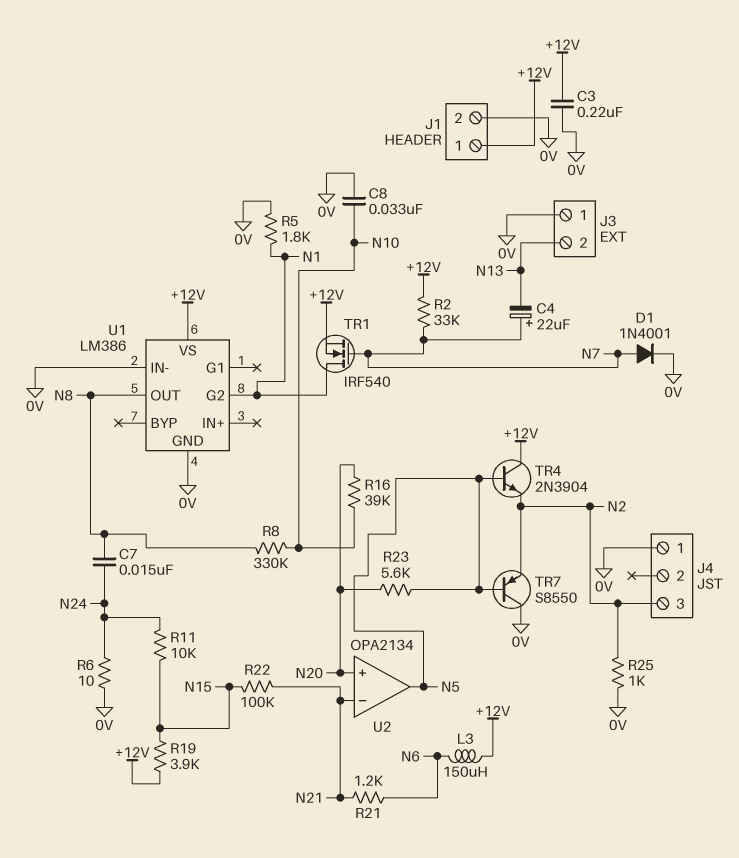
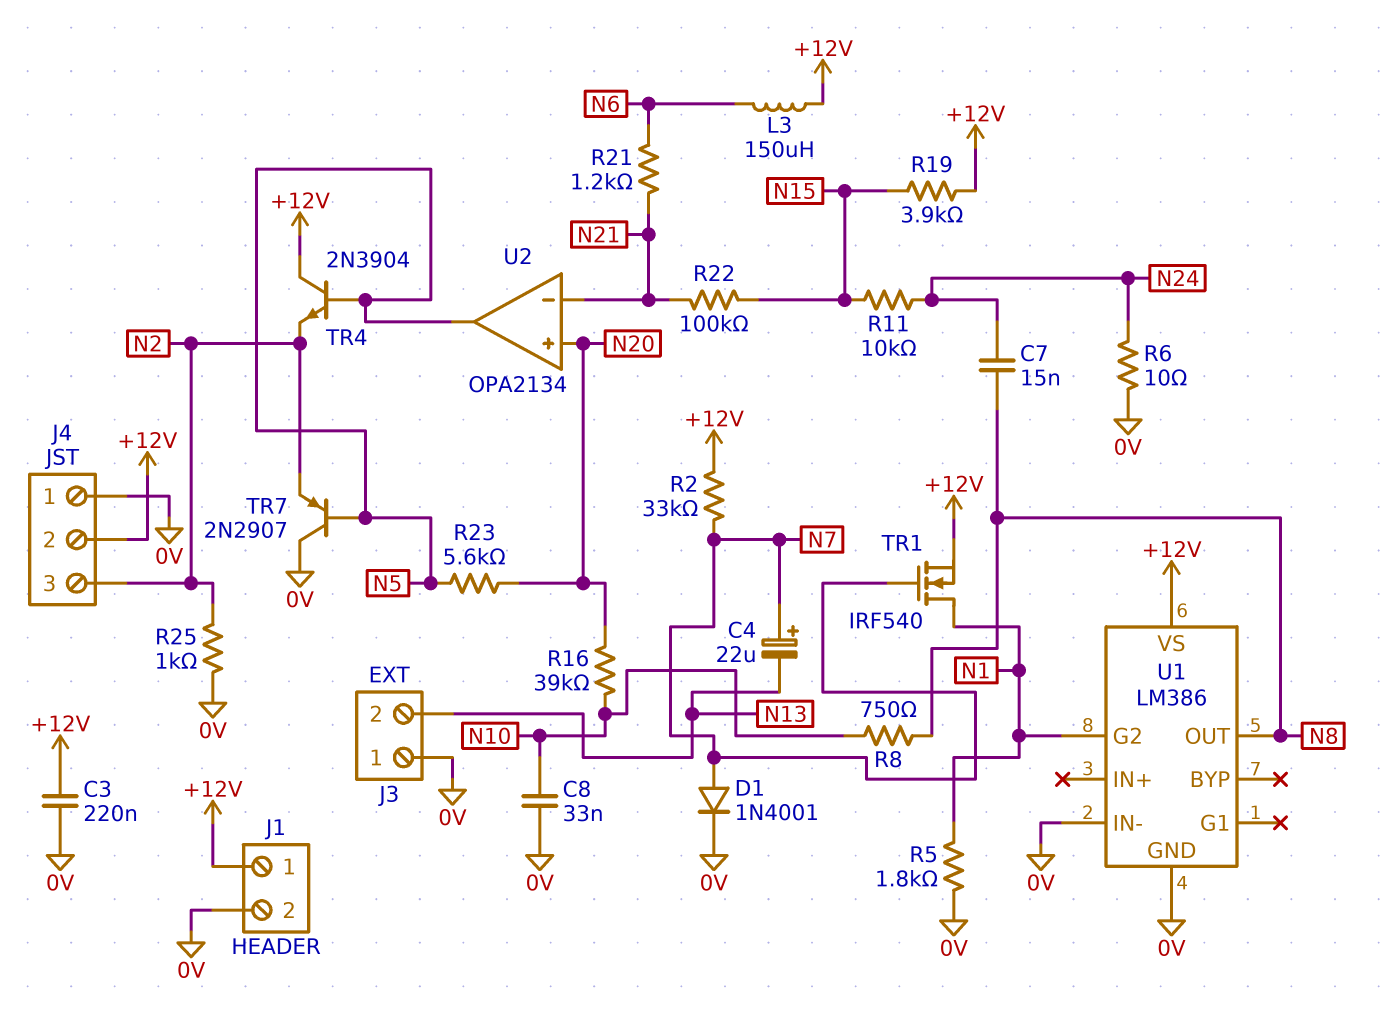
J4 pin 2: none -> +12V
R8: 330k (N8, N10) -> 750 (N8, N10)
TR7: PNP S8550 (B N5, C 0V, E N2) -> PNP 2N2907 (B N5, C 0V, E N2)

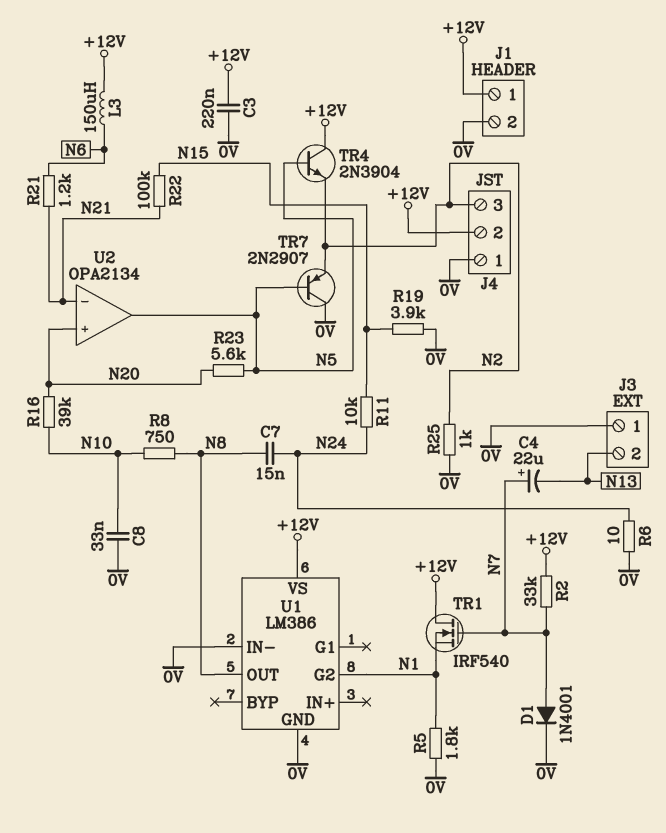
R19: 3.9k (+12V, N15) -> 3.9k (0V, N15)
TR1: NMOS IRF540 (G N7, D N1, S +12V) -> NMOS IRF540 (G N7, D +12V, S N1)

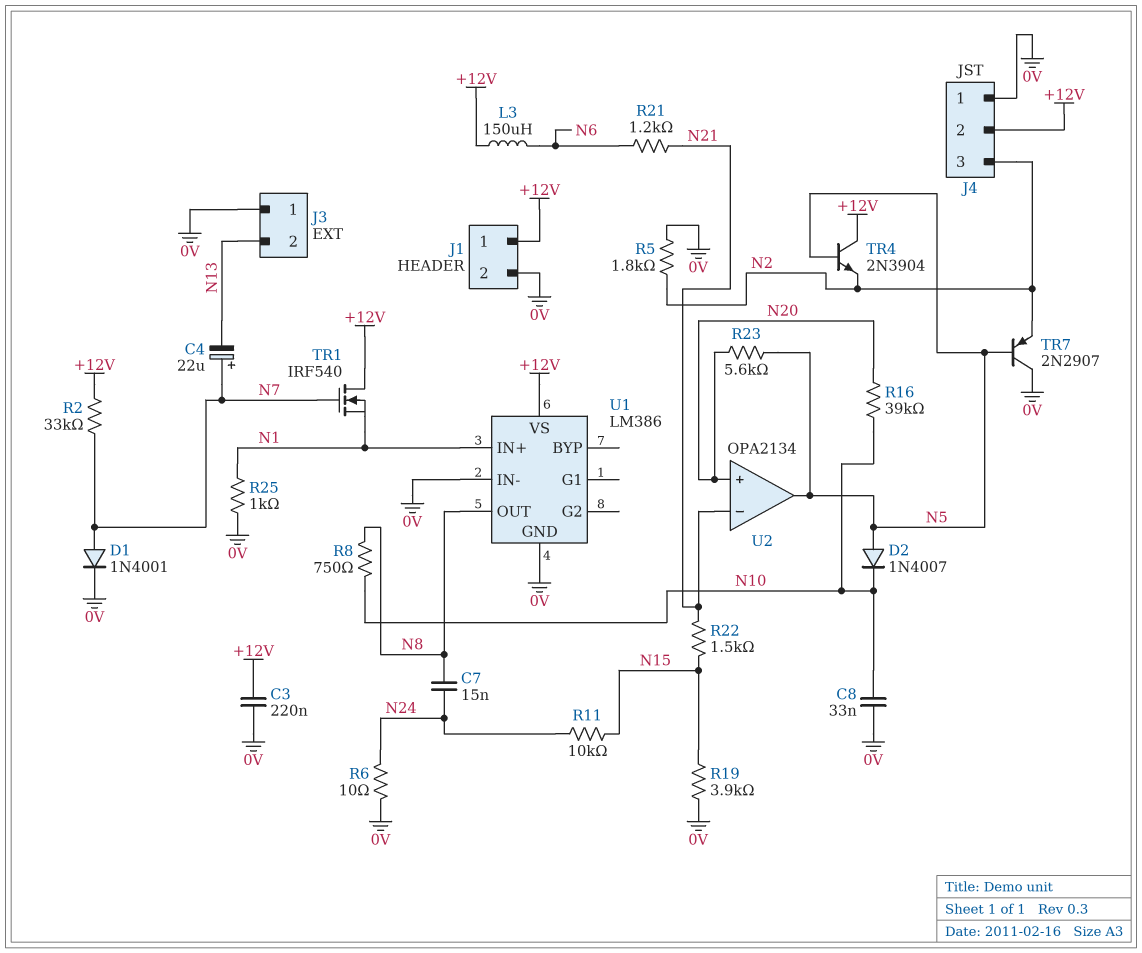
D2: none -> diode 1N4007 (A N5, K N10)
R5: 1.8k (0V, N1) -> 1.8k (0V, N2)
R22: 100k (N15, N21) -> 1.5k (N15, N21)
R25: 1k (0V, N2) -> 1k (0V, N1)
U1 pin G2: N1 -> none
U1 pin IN+: none -> N1

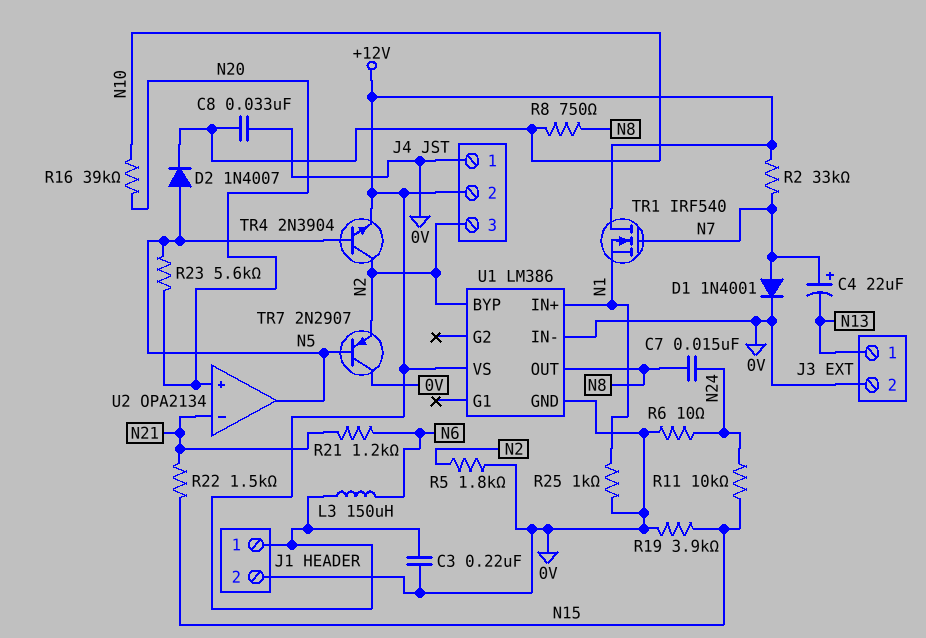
J3 pin 1: 0V -> N13
J3 pin 2: N13 -> 0V
TR4: NPN 2N3904 (B N5, C +12V, E N2) -> NPN 2N3904 (B N5, C N2, E +12V)
U1 pin BYP: none -> N2

